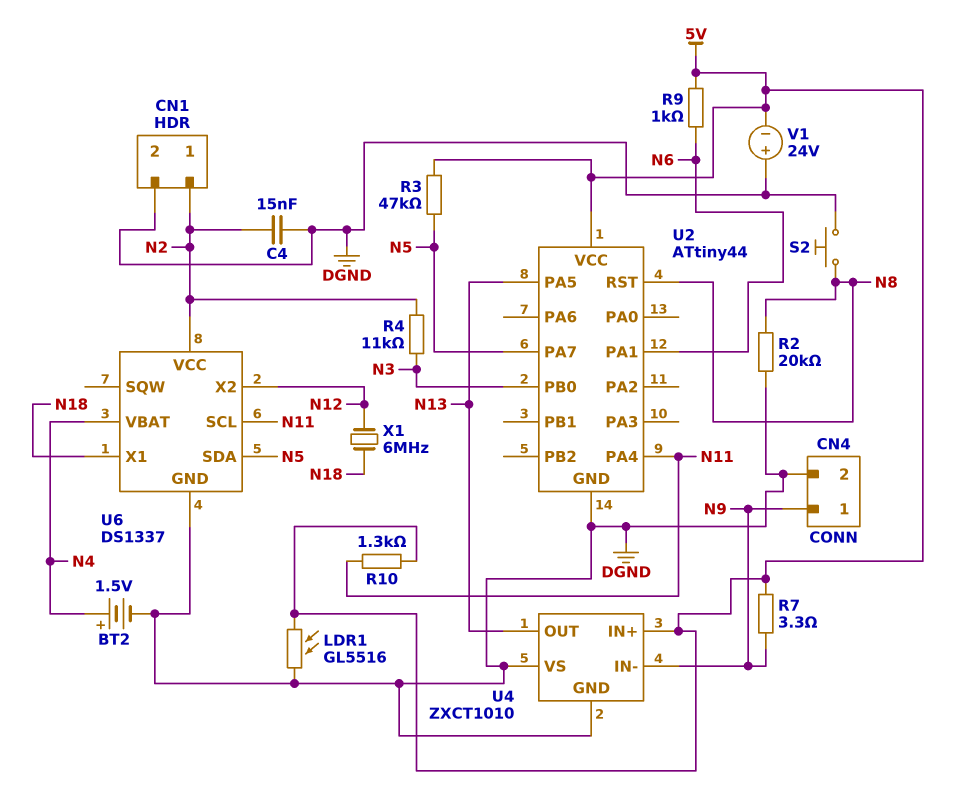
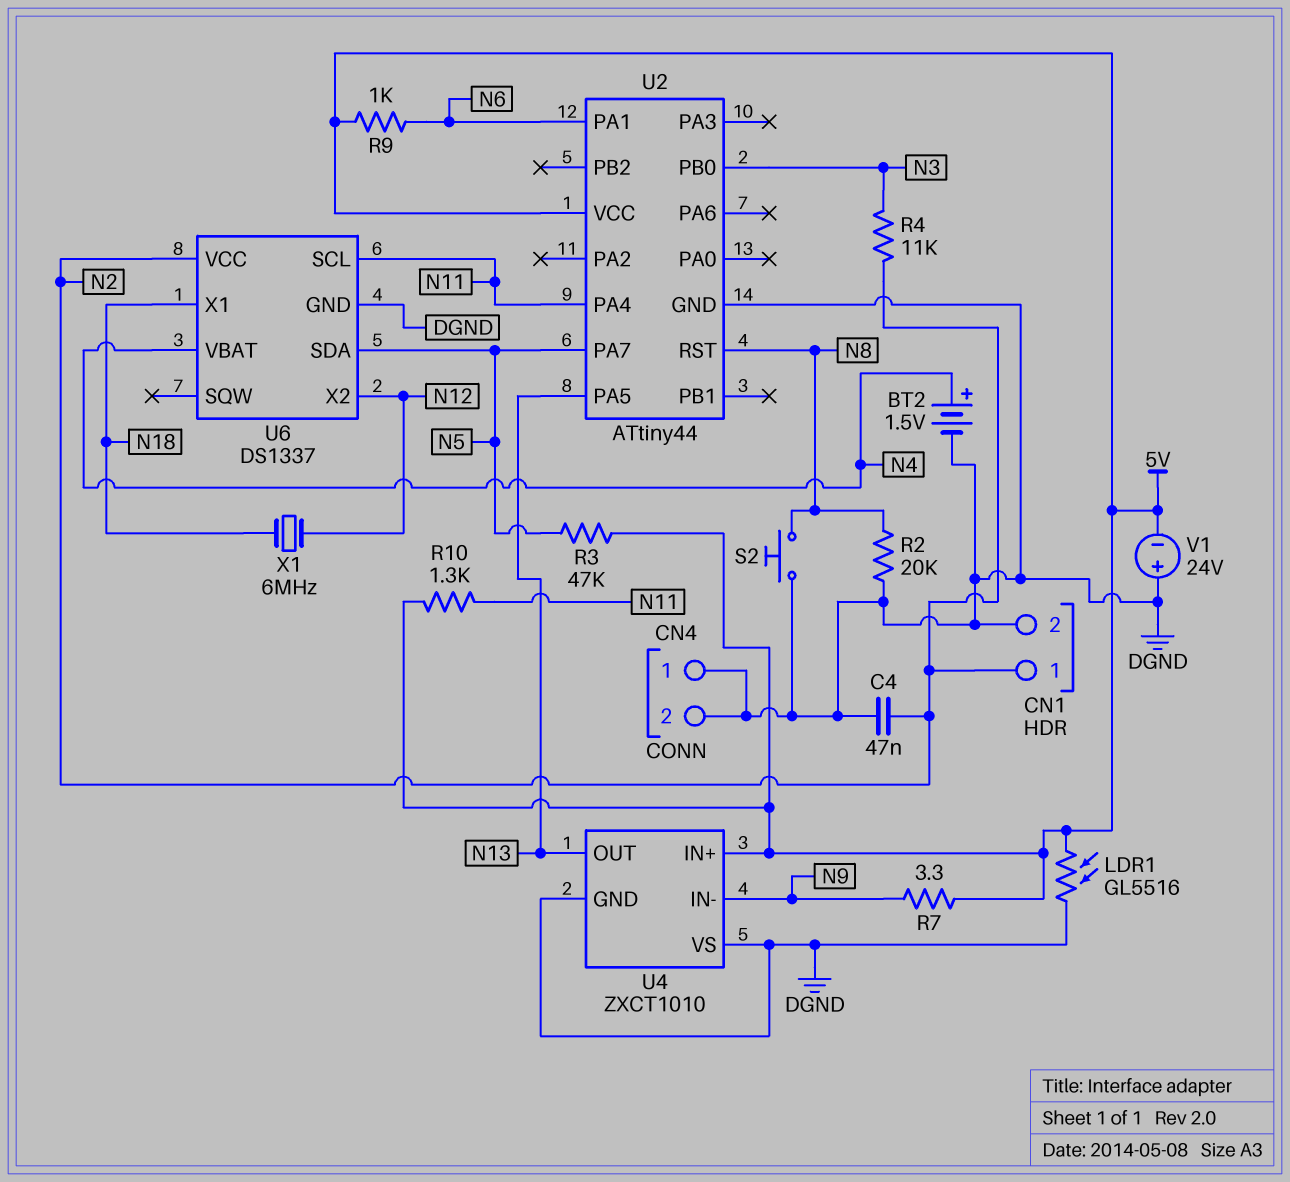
C4: 15nF (DGND, N2) -> 47nF (DGND, N2)
CN4 pin 1: N9 -> DGND

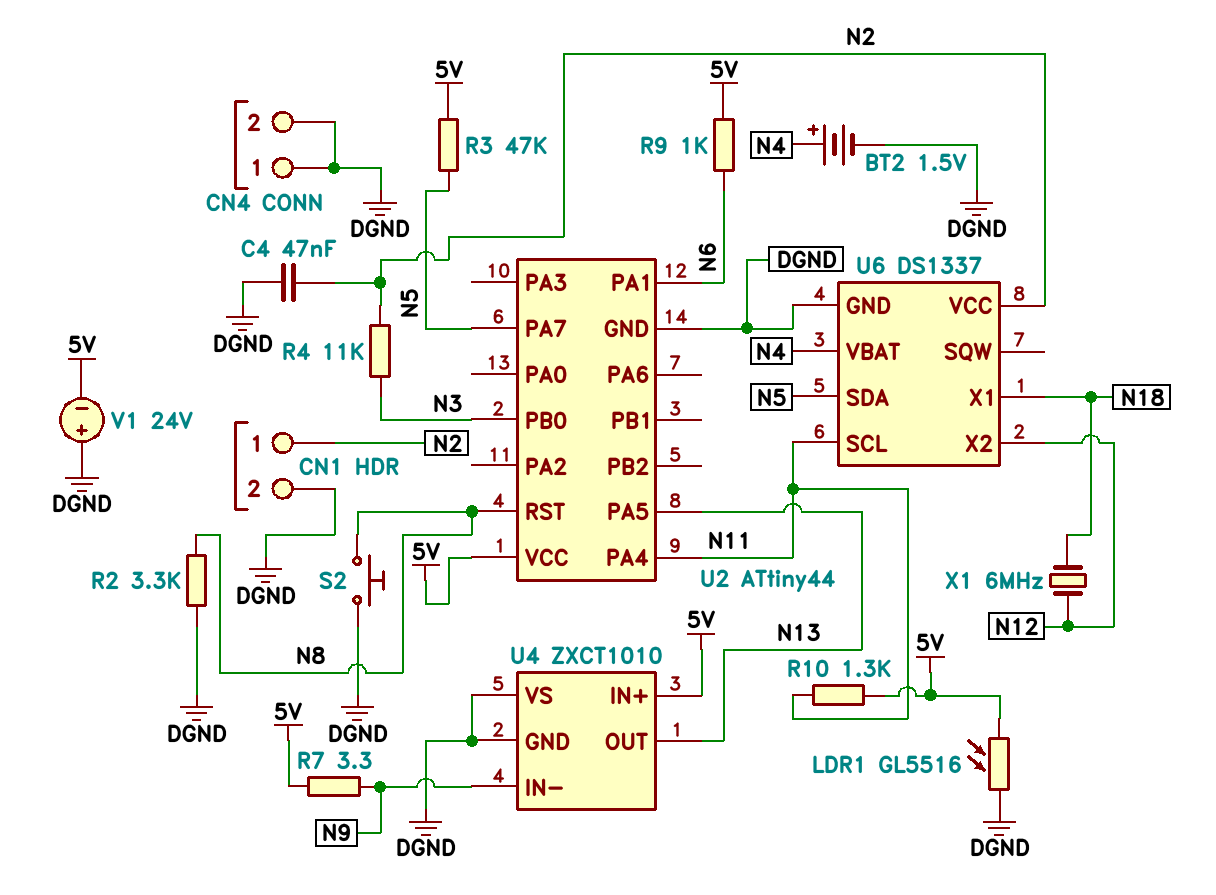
R2: 20k (DGND, N8) -> 3.3k (DGND, N8)

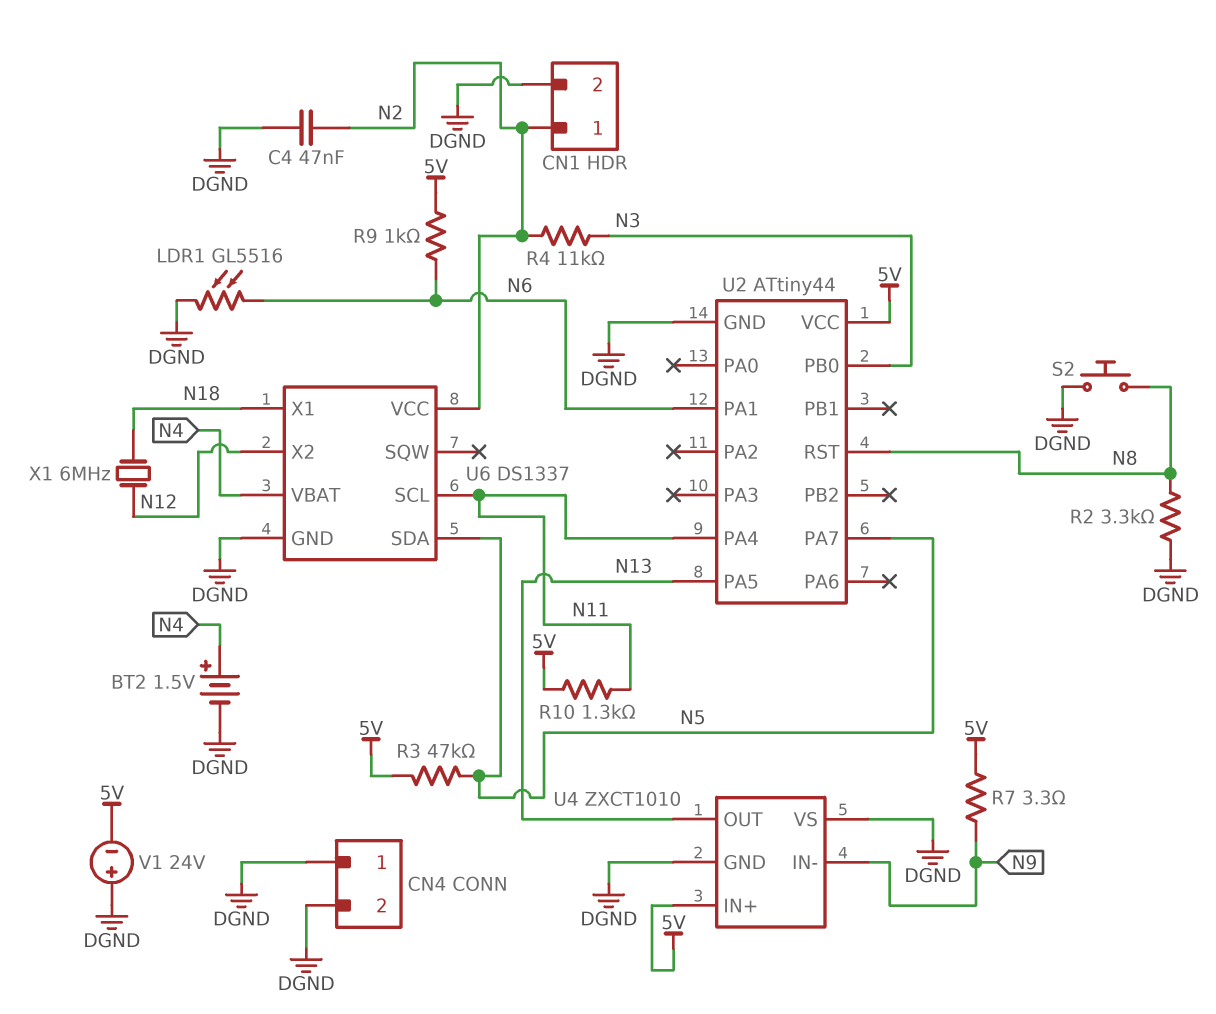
LDR1: GL5516 (5V, DGND) -> GL5516 (DGND, N6)

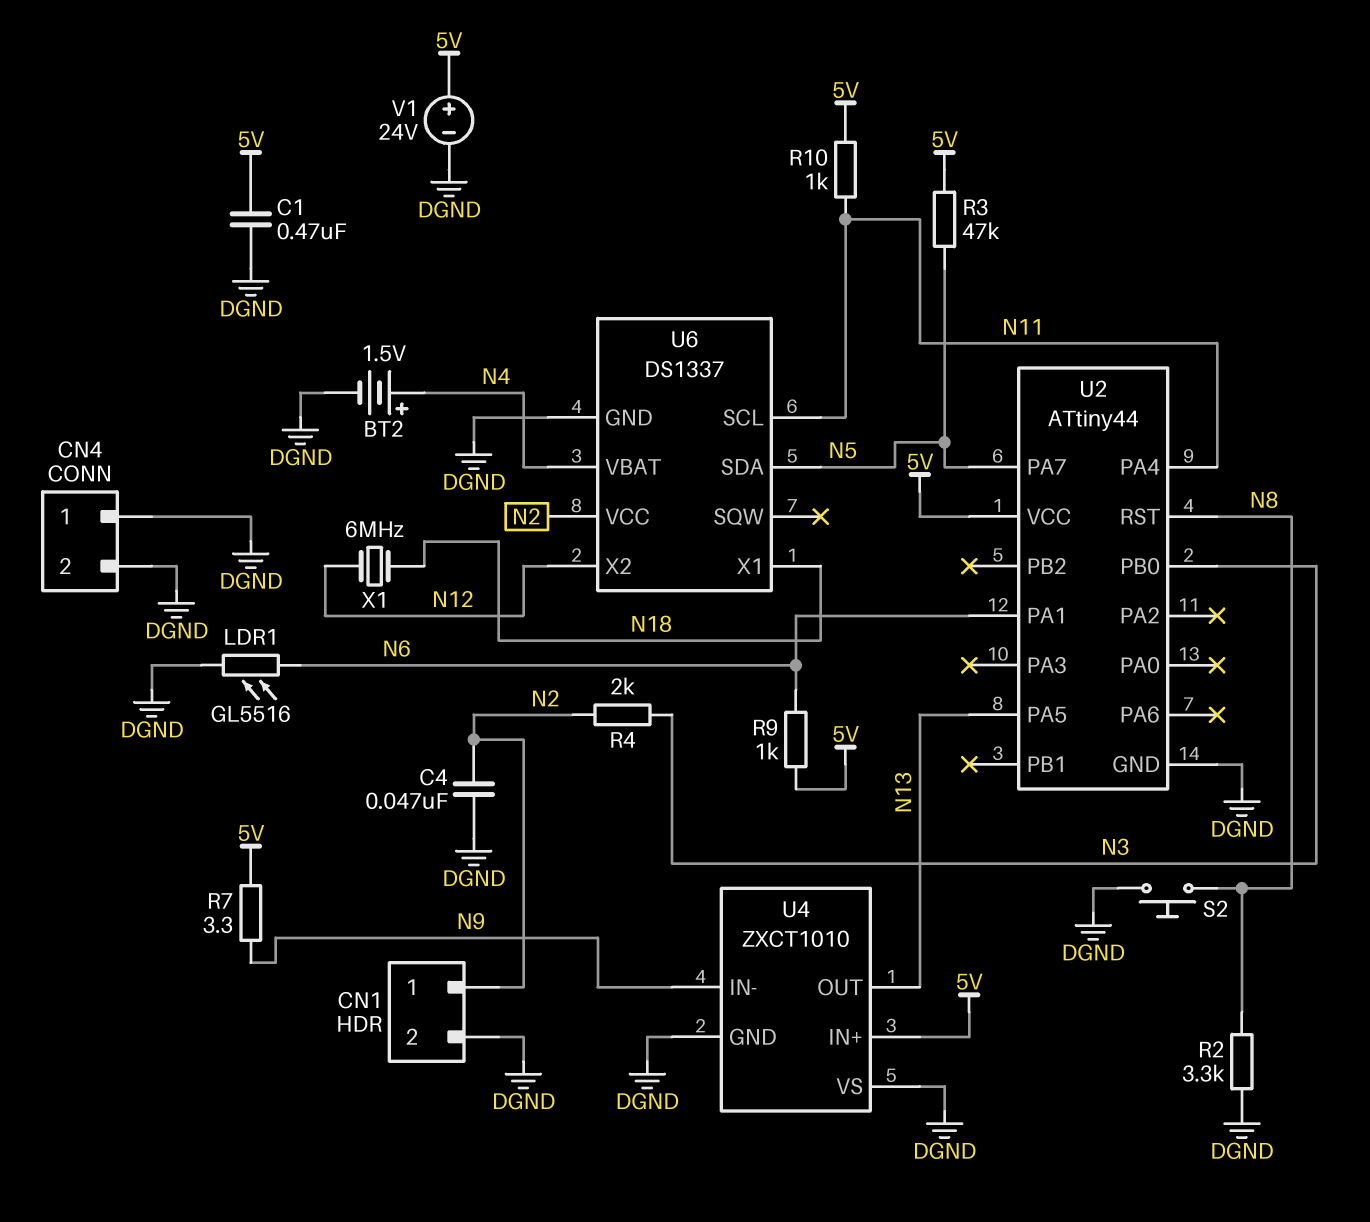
C1: none -> 470nF (5V, DGND)
R4: 11k (N2, N3) -> 2k (N2, N3)
R10: 1.3k (5V, N11) -> 1k (5V, N11)
V1: 24V (plus DGND, minus 5V) -> 24V (plus 5V, minus DGND)

